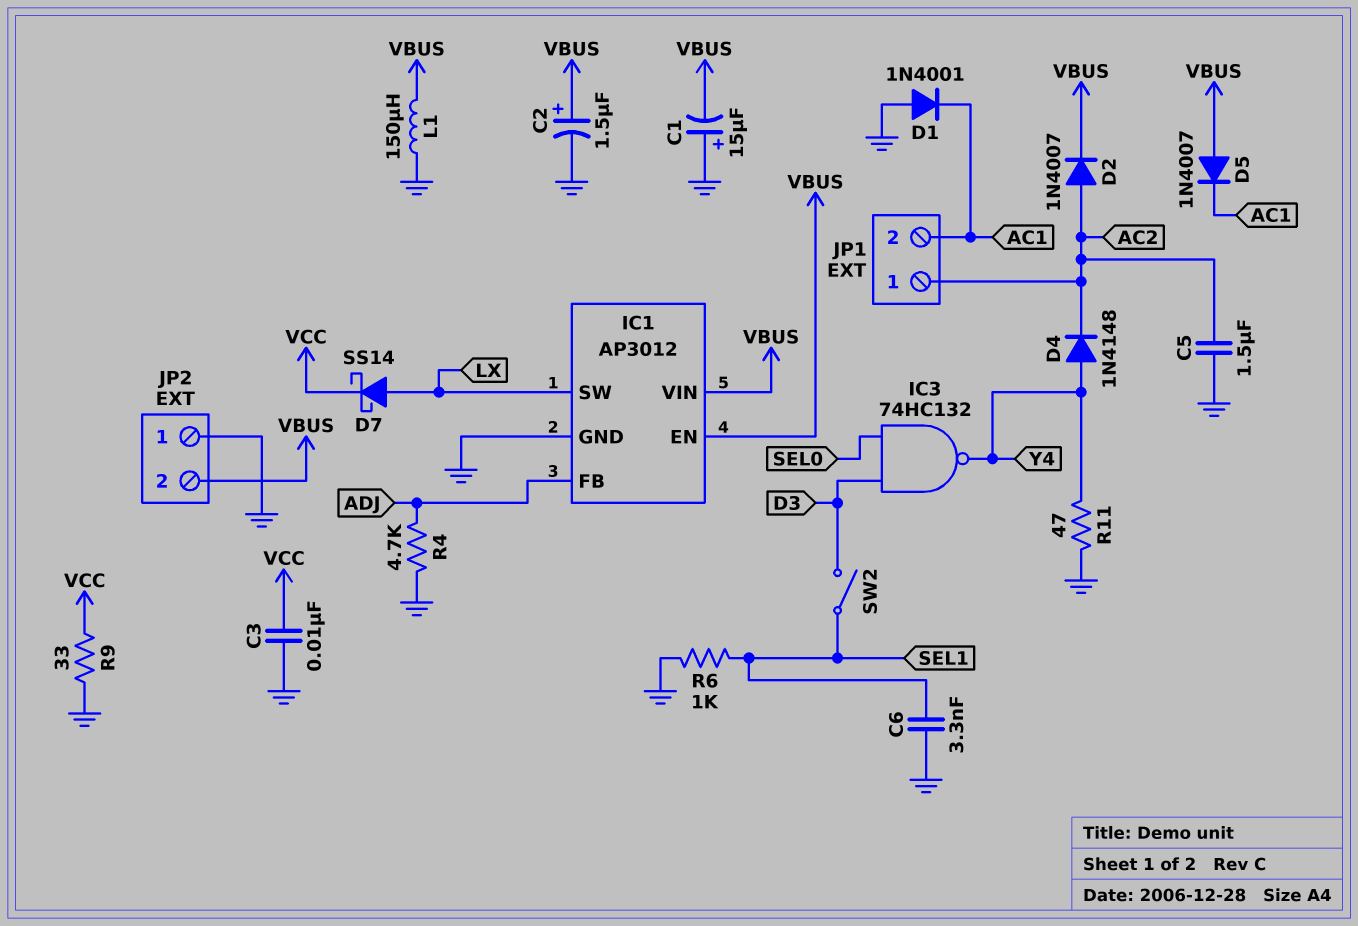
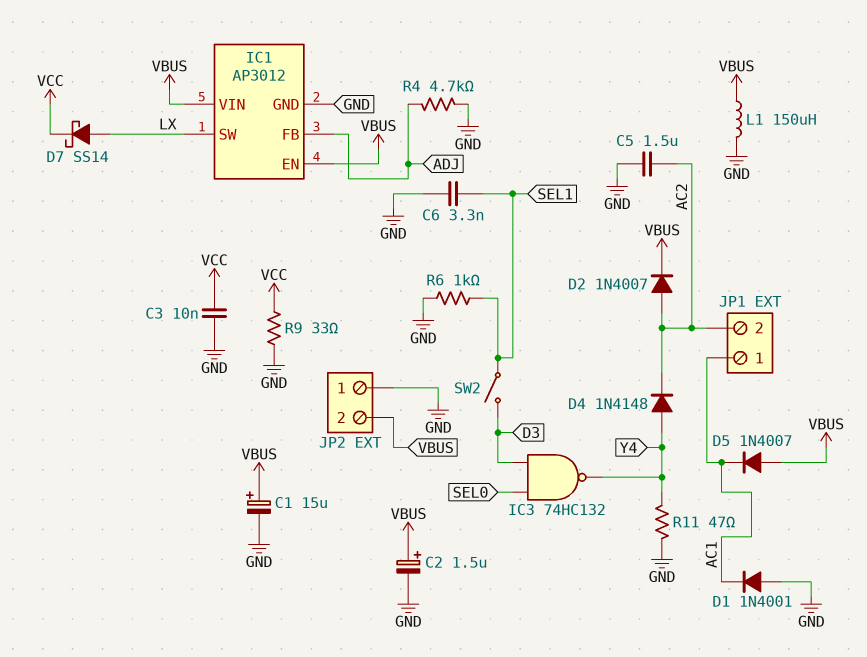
C1: 15uF (plus GND, minus VBUS) -> 15uF (plus VBUS, minus GND)
JP1 pin 1: AC2 -> AC1
JP1 pin 2: AC1 -> AC2

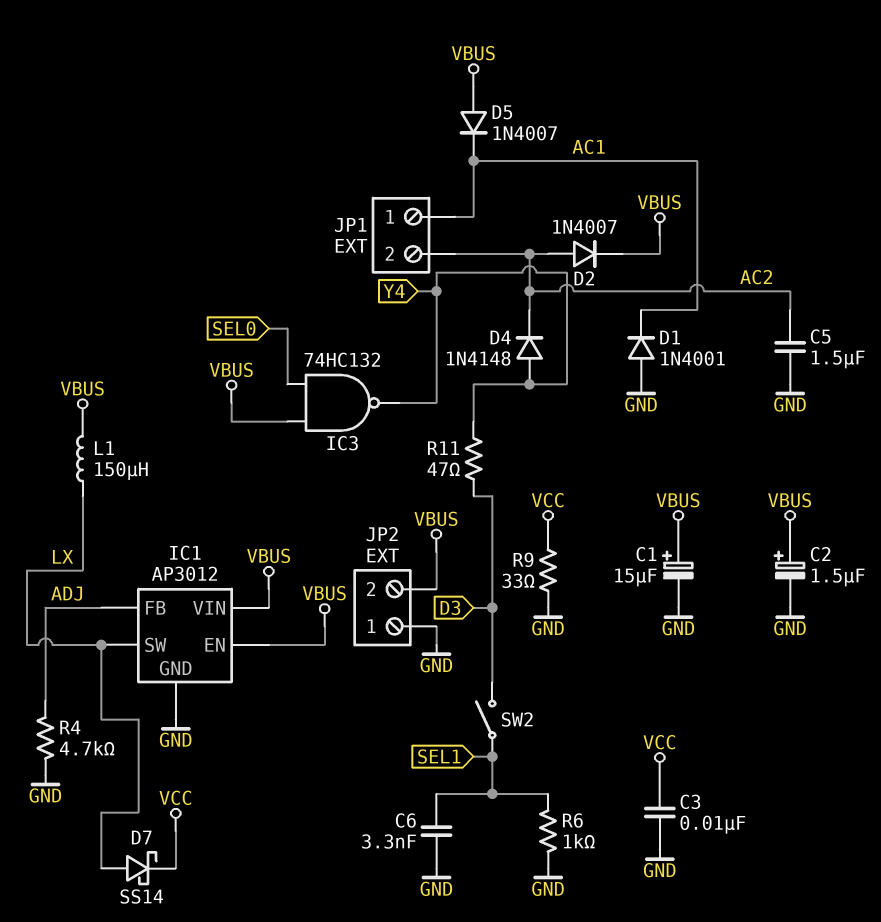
IC3: NAND 74HC132 (in D3, in SEL0, out Y4) -> NAND 74HC132 (in SEL0, in VBUS, out Y4)
L1: 150uH (GND, VBUS) -> 150uH (LX, VBUS)
R11: 47 (GND, Y4) -> 47 (D3, Y4)

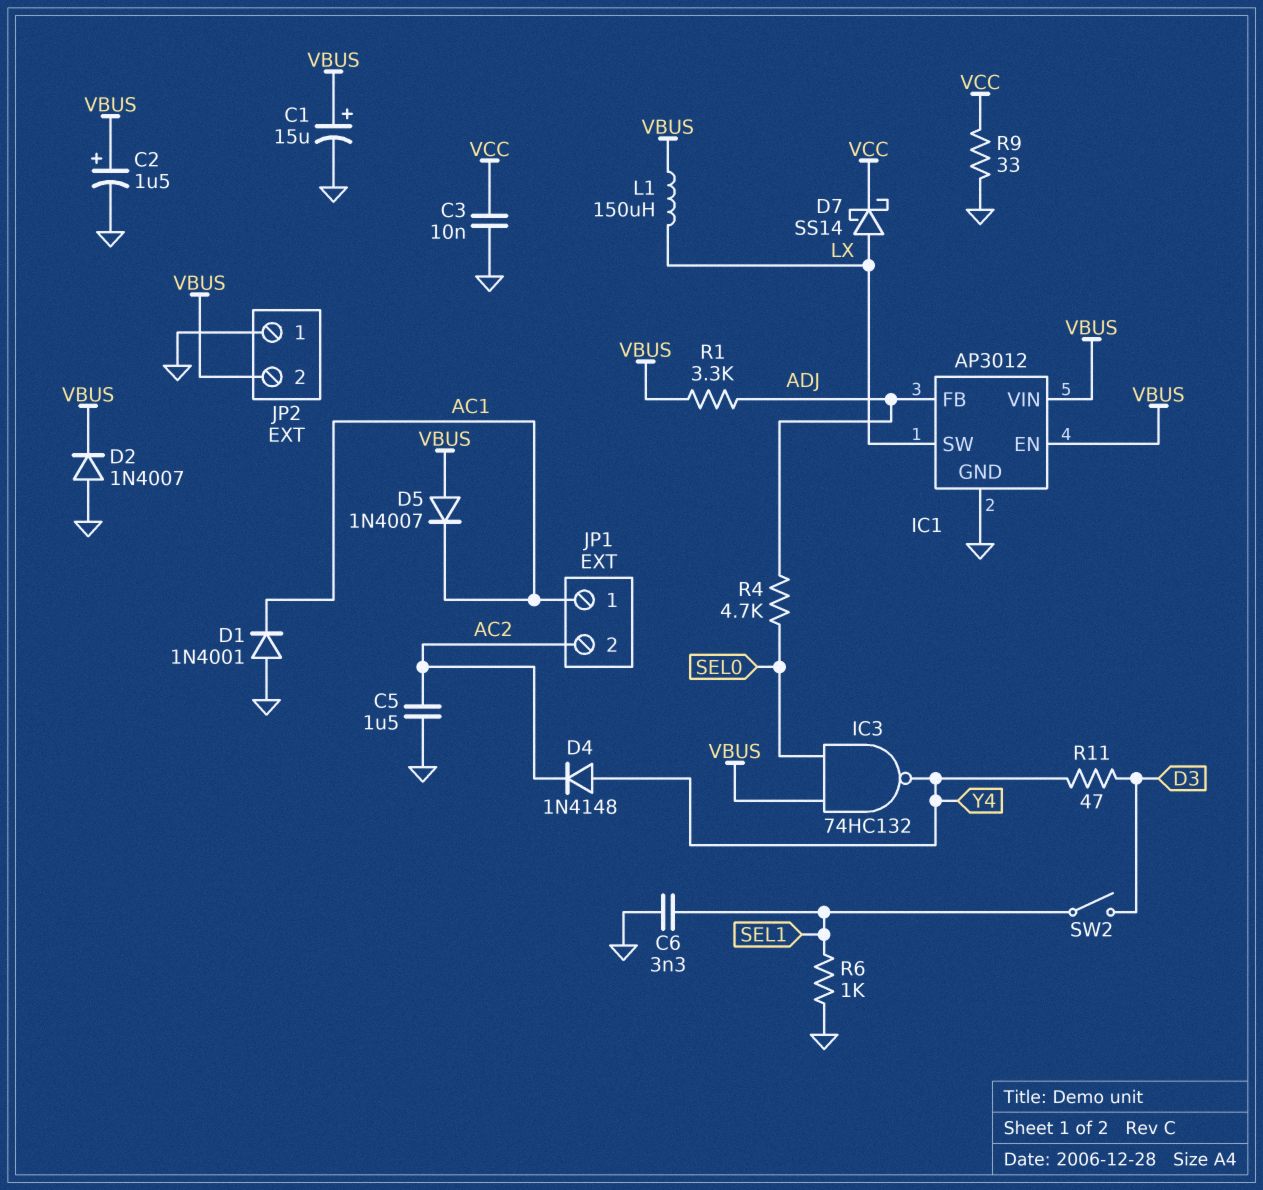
D2: diode 1N4007 (A AC2, K VBUS) -> diode 1N4007 (A GND, K VBUS)
R1: none -> 3.3k (ADJ, VBUS)
R4: 4.7k (ADJ, GND) -> 4.7k (ADJ, SEL0)

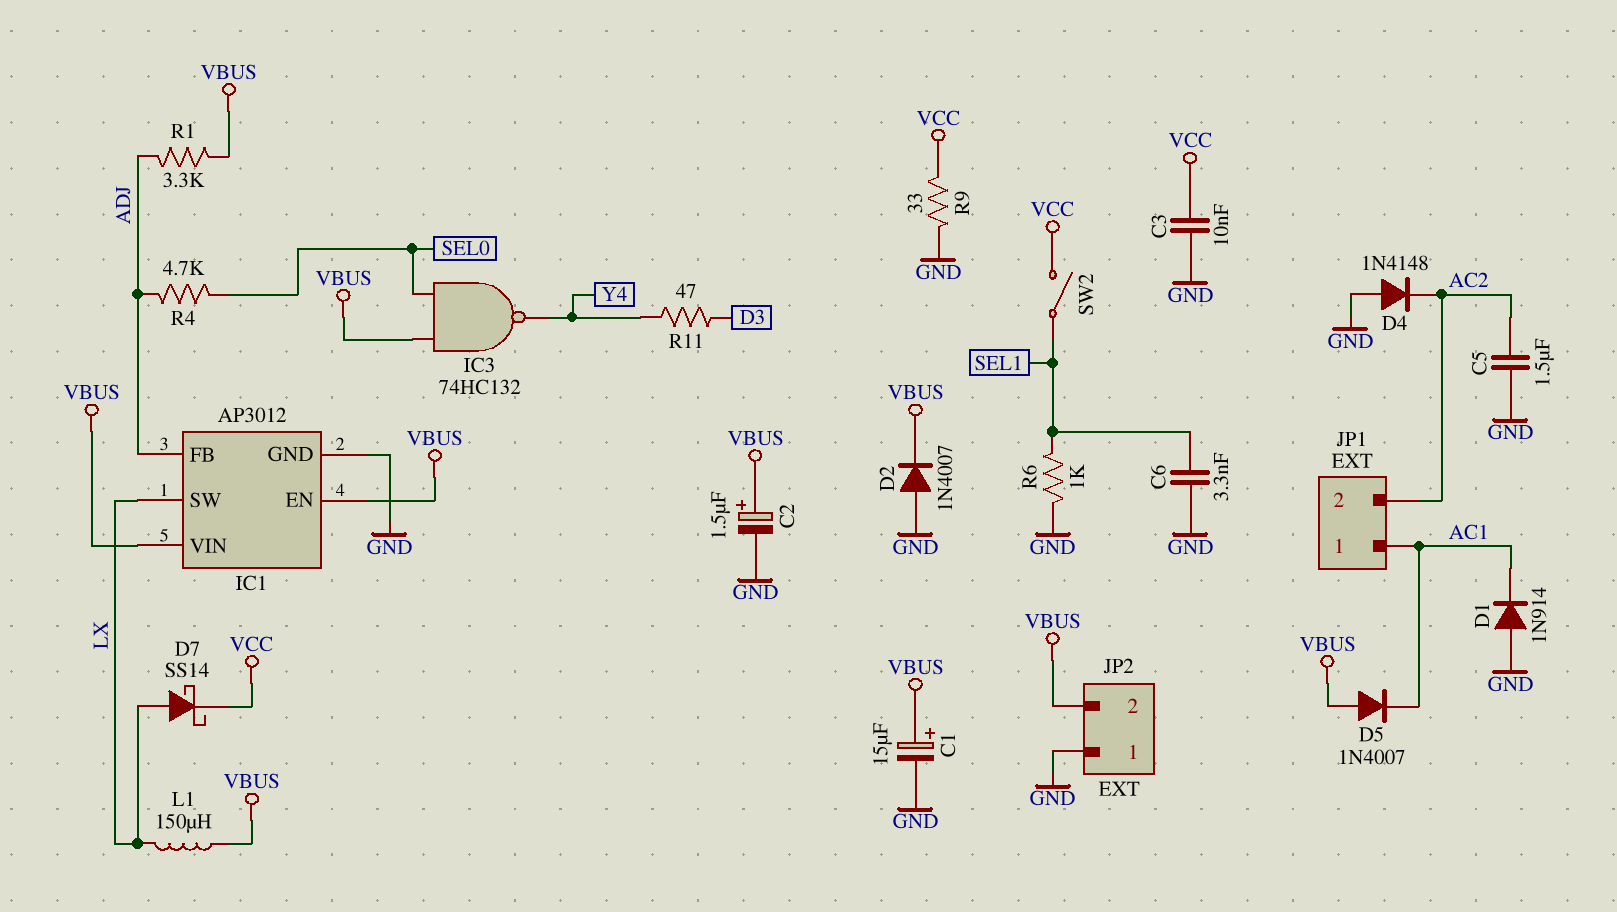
D1: diode 1N4001 (A GND, K AC1) -> diode 1N914 (A GND, K AC1)
D4: diode 1N4148 (A Y4, K AC2) -> diode 1N4148 (A GND, K AC2)
SW2: switch (D3, SEL1) -> switch (SEL1, VCC)

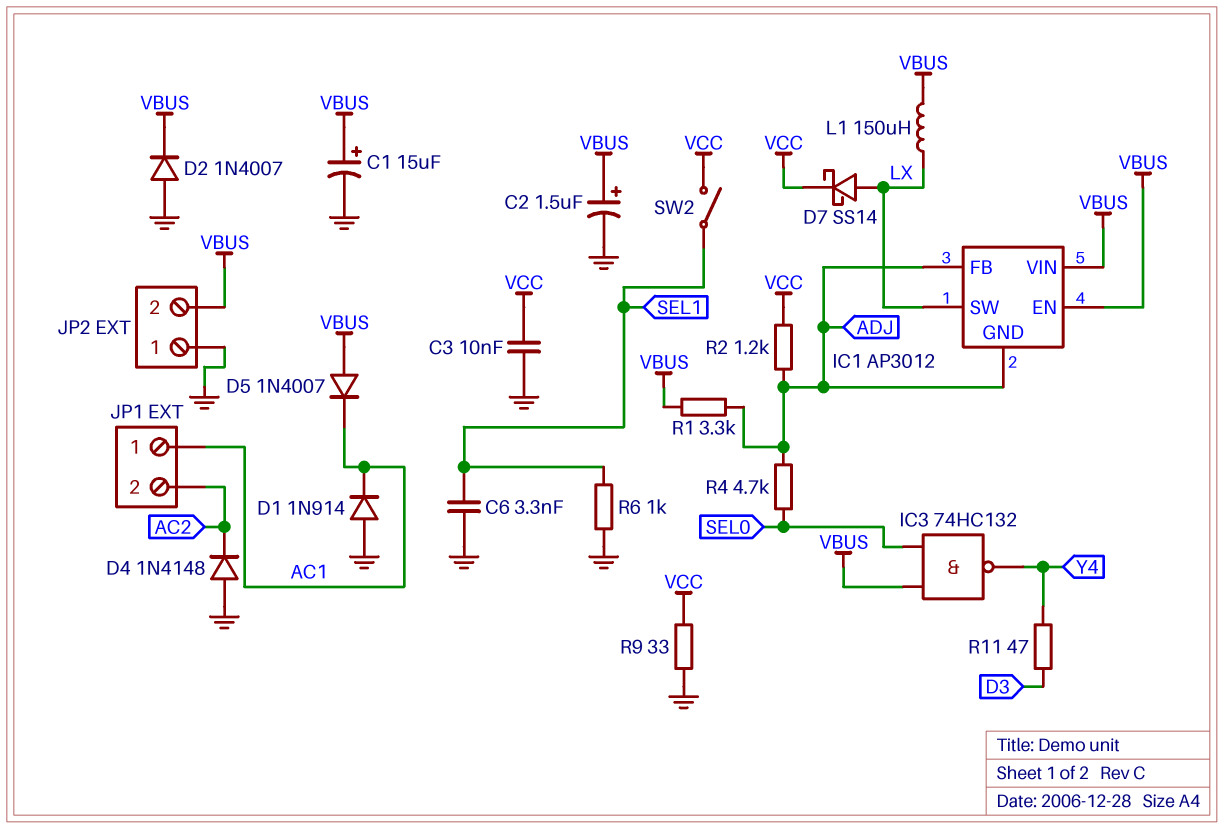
C5: 1.5uF (AC2, GND) -> none
IC1 pin GND: GND -> ADJ
R2: none -> 1.2k (ADJ, VCC)

